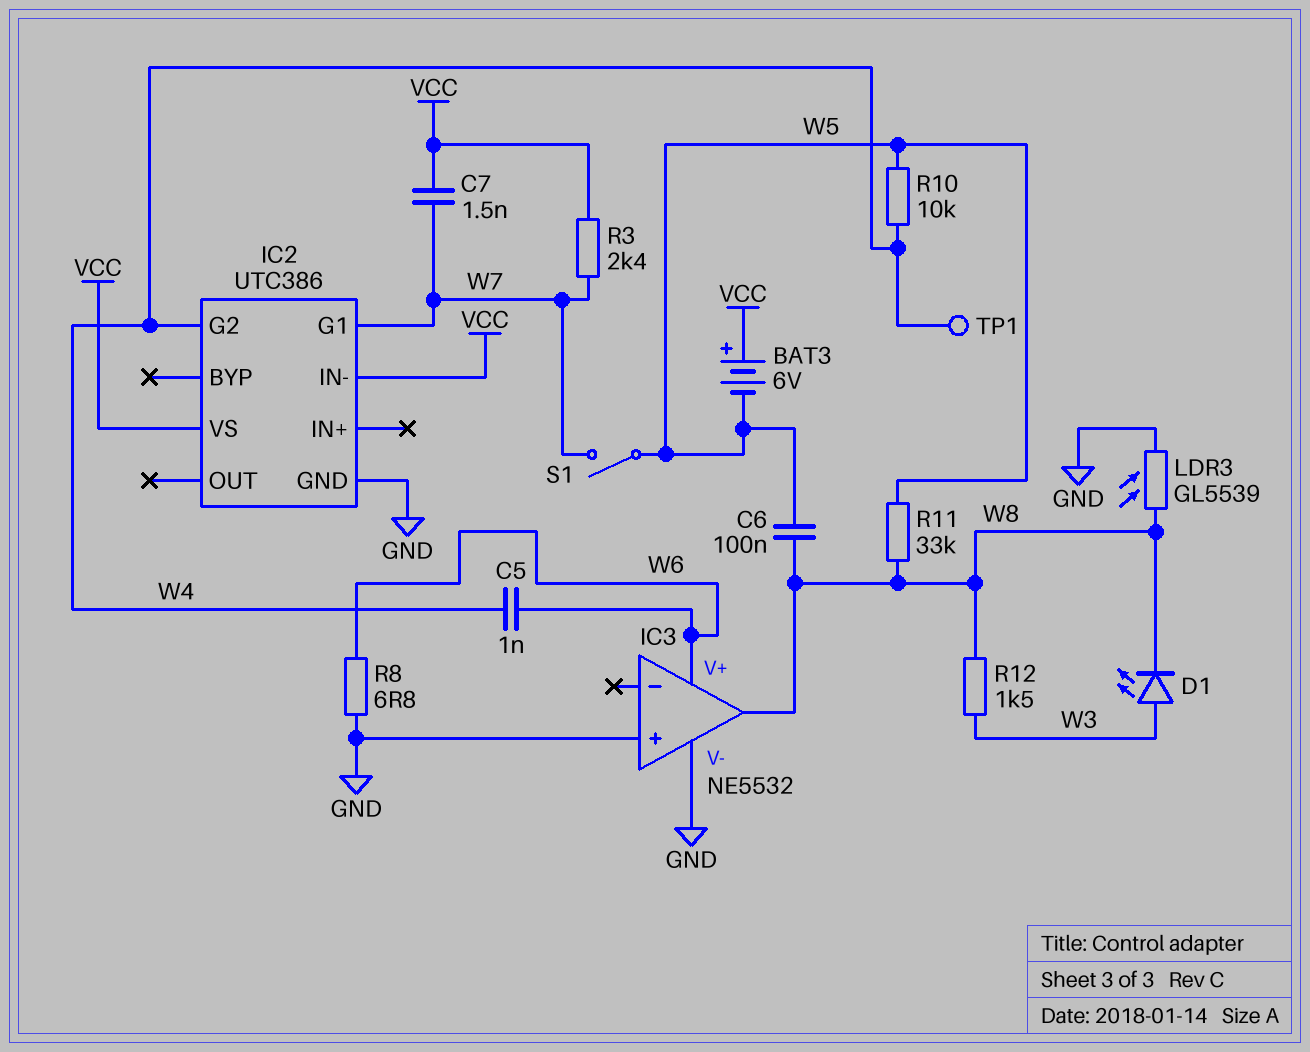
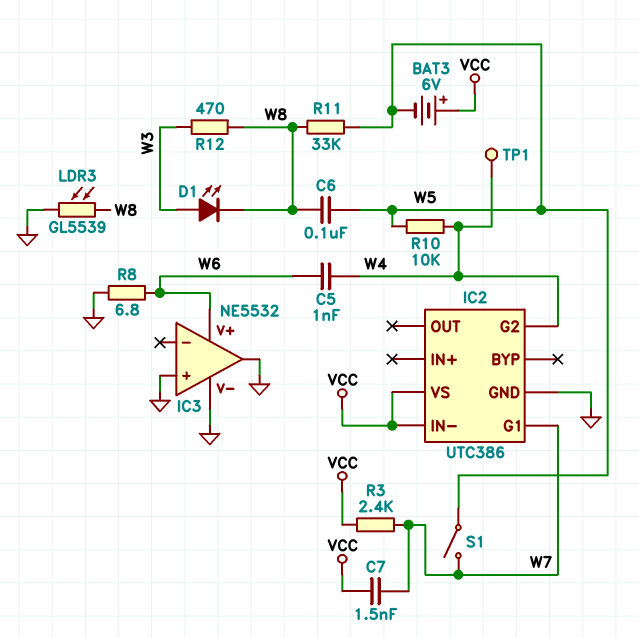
IC3 pin out: W8 -> GND
R12: 1.5k (W3, W8) -> 470 (W3, W8)

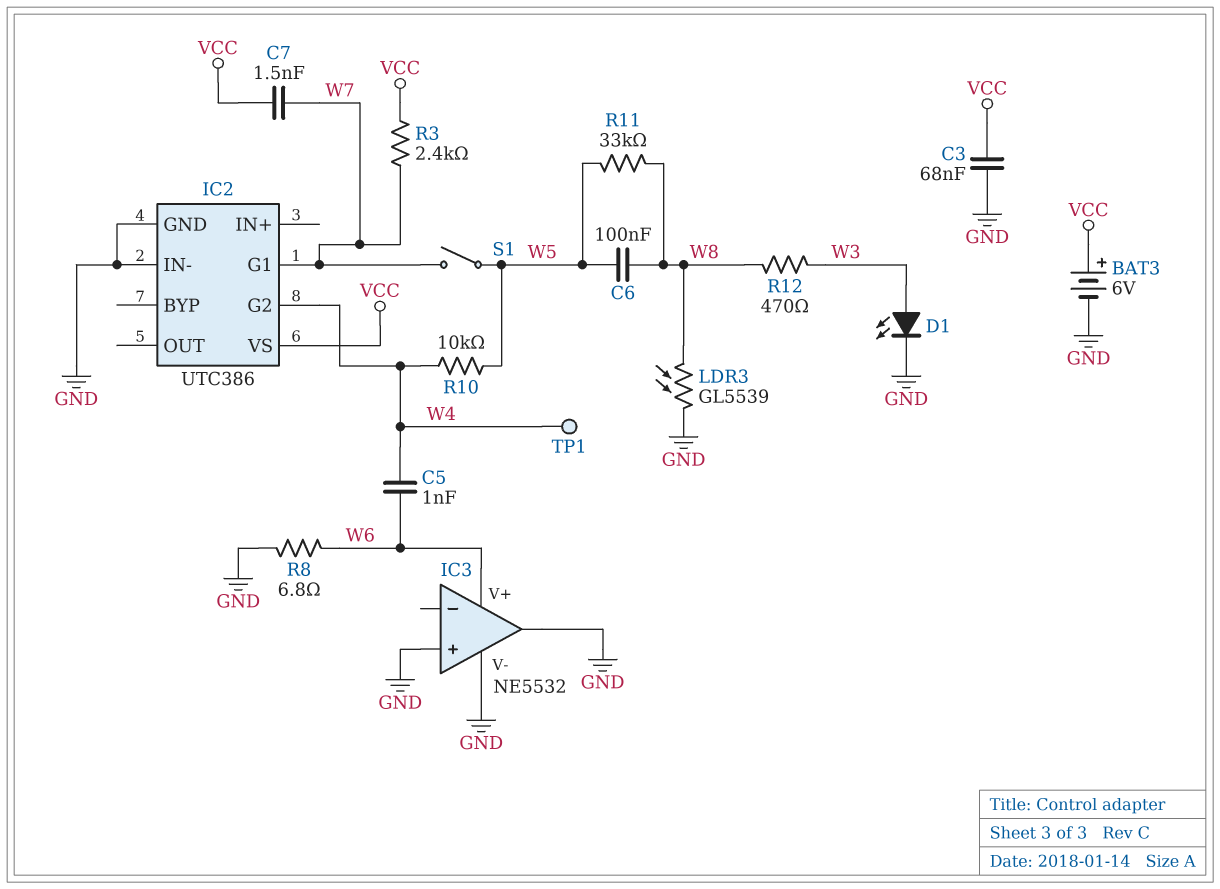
BAT3: 6V (plus VCC, minus W5) -> 6V (plus VCC, minus GND)
C3: none -> 68nF (GND, VCC)
D1: LED (A W3, K W8) -> LED (A W3, K GND)
IC2 pin IN-: VCC -> GND

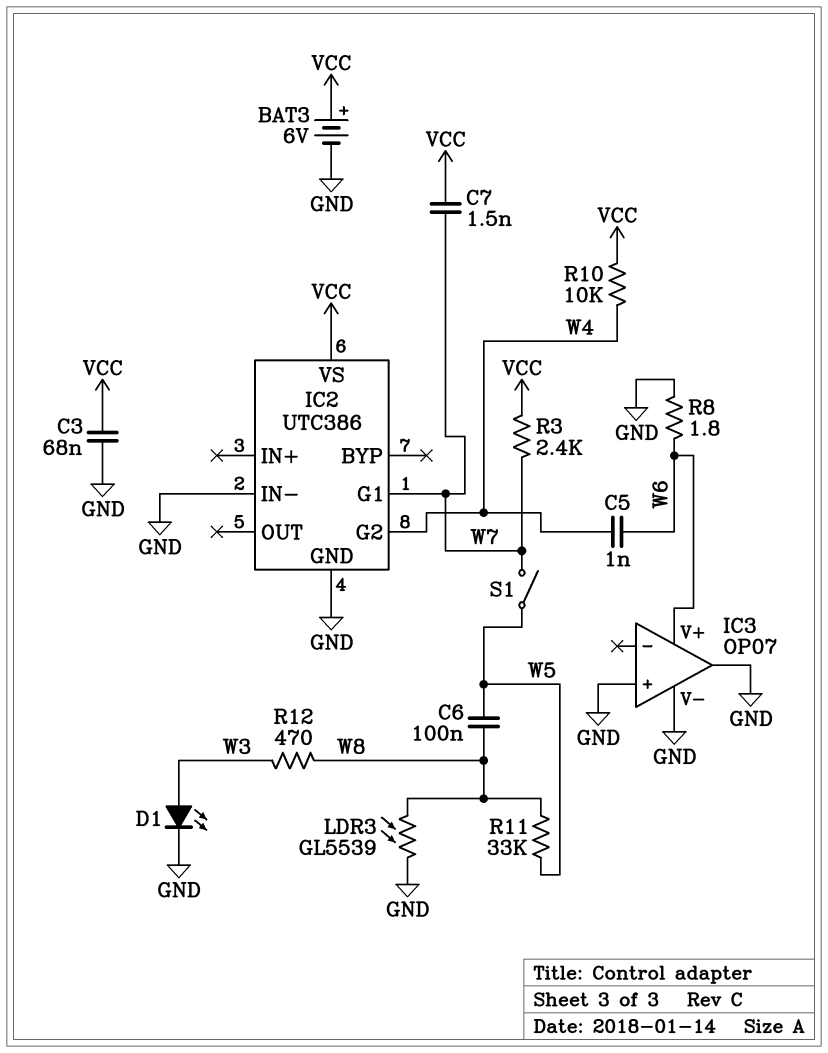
IC3: NE5532 -> OP07
R8: 6.8 (GND, W6) -> 1.8 (GND, W6)
R10: 10k (W4, W5) -> 10k (VCC, W4)
TP1: test point (W4) -> none

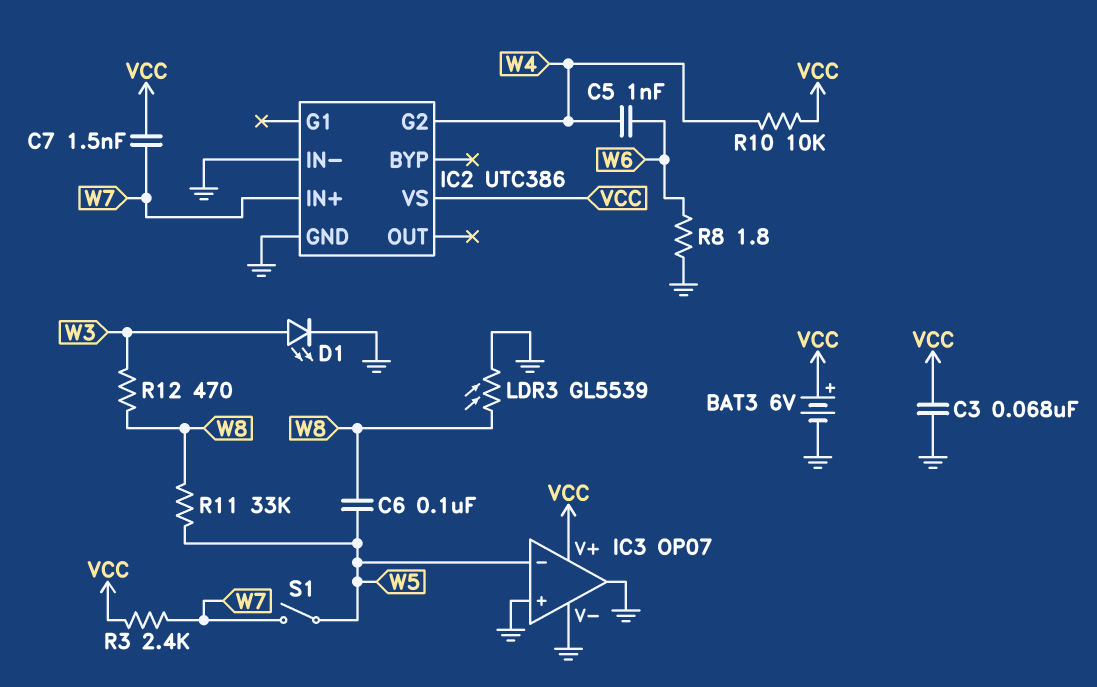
IC2 pin G1: W7 -> none
IC2 pin IN+: none -> W7
IC3 pin V+: W6 -> VCC
IC3 pin in-: none -> W5

